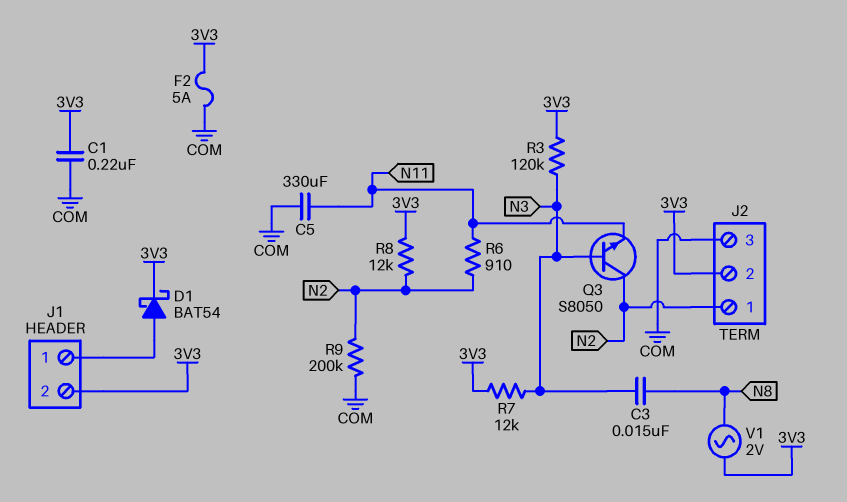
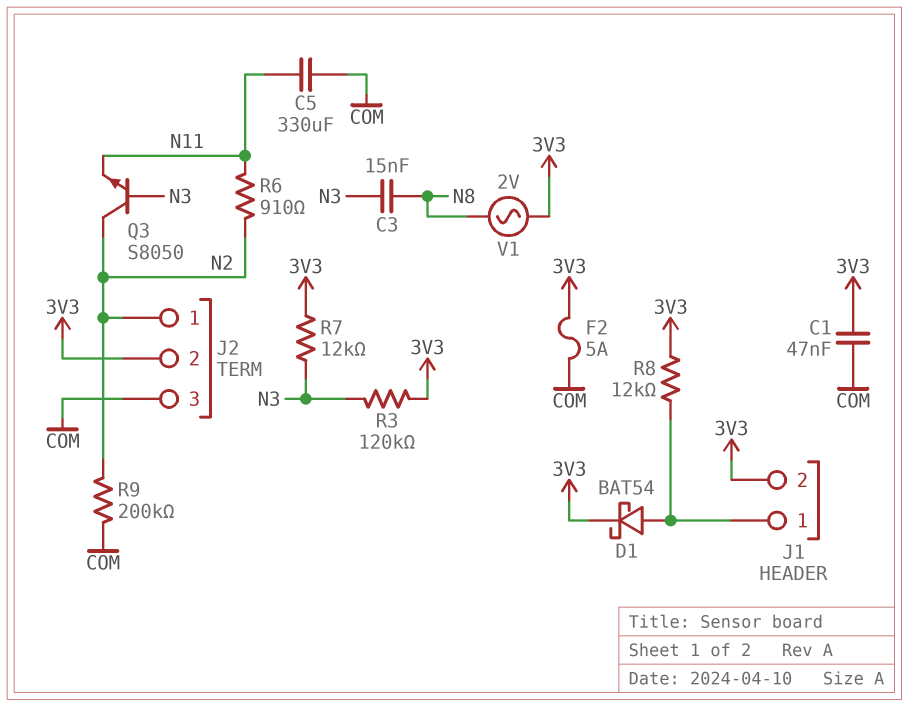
C1: 220nF (3V3, COM) -> 47nF (3V3, COM)
R8: 12k (3V3, N2) -> 12k (3V3, J1/1)

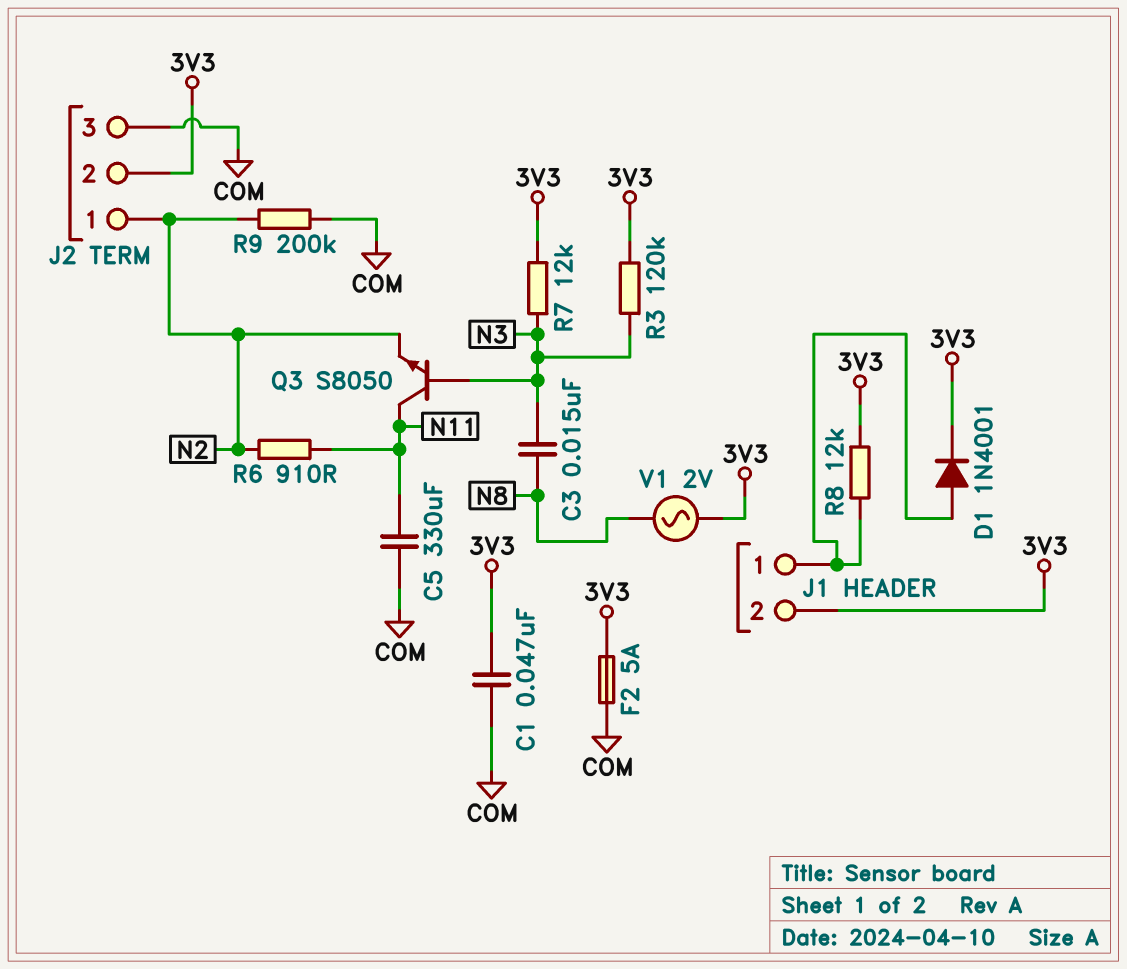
D1: schottky BAT54 (A J1/1, K 3V3) -> diode 1N4001 (A J1/1, K 3V3)
Q3: NPN S8050 (B N3, C N2, E N11) -> NPN S8050 (B N3, C N11, E N2)

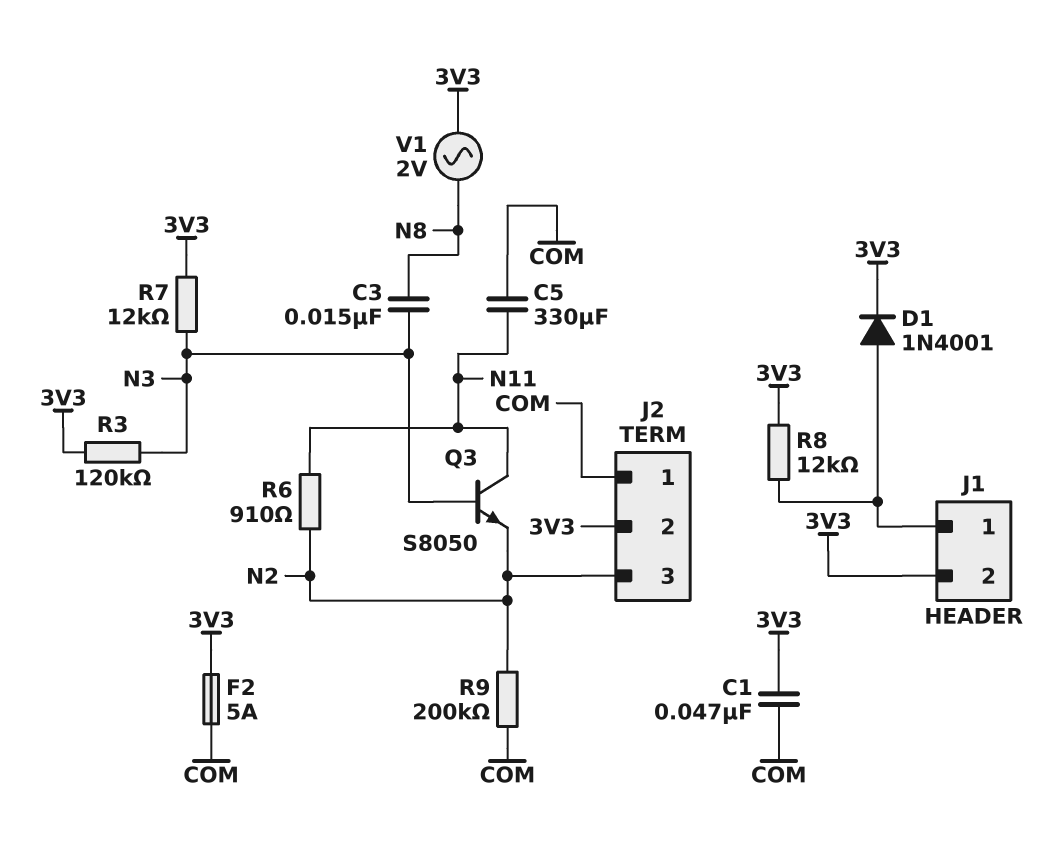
J2 pin 1: N2 -> COM
J2 pin 3: COM -> N2

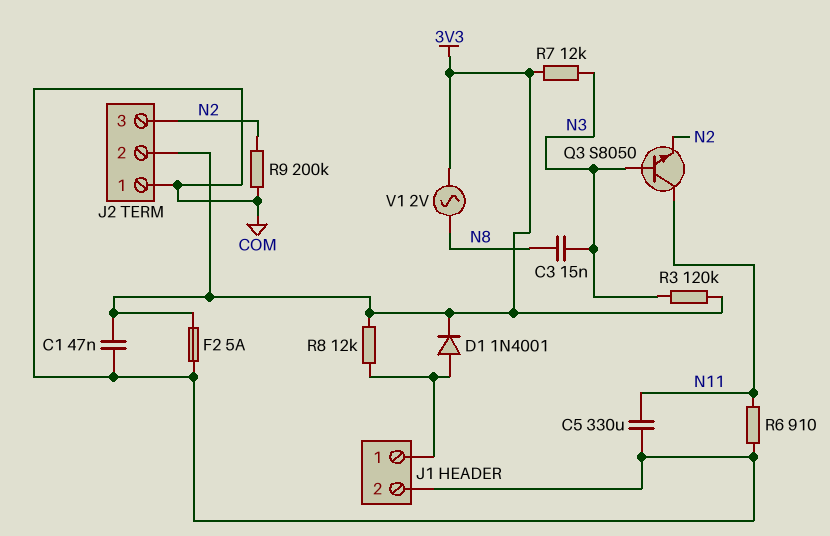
J1 pin 2: 3V3 -> COM
R6: 910 (N2, N11) -> 910 (COM, N11)

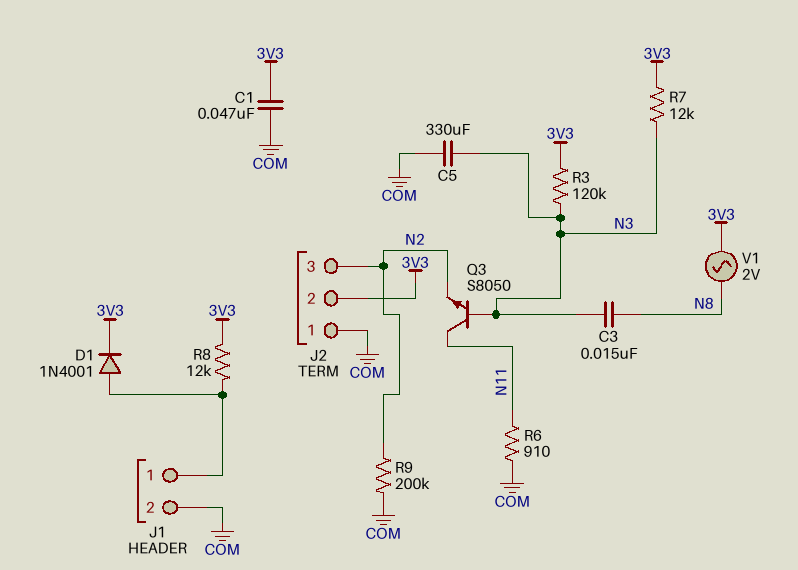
C5: 330uF (COM, N11) -> 330uF (COM, N3)
F2: 5A (3V3, COM) -> none

